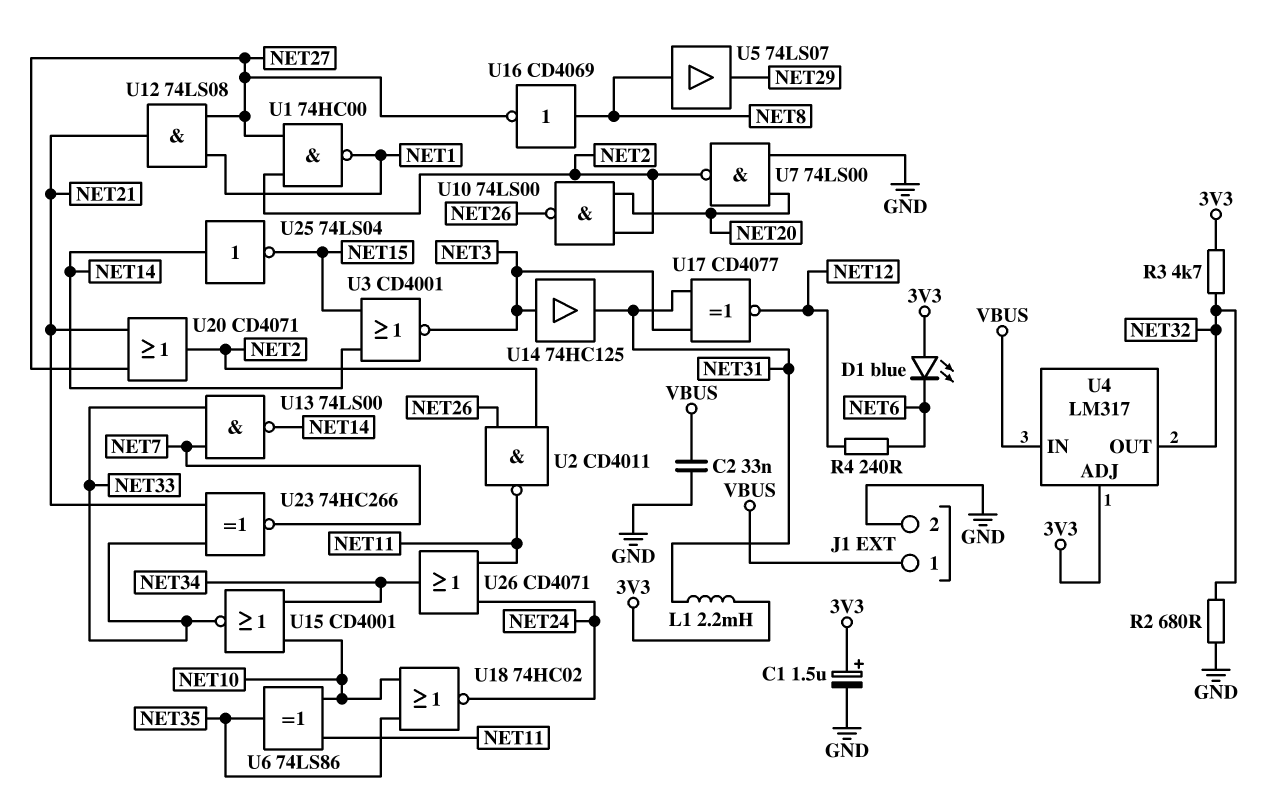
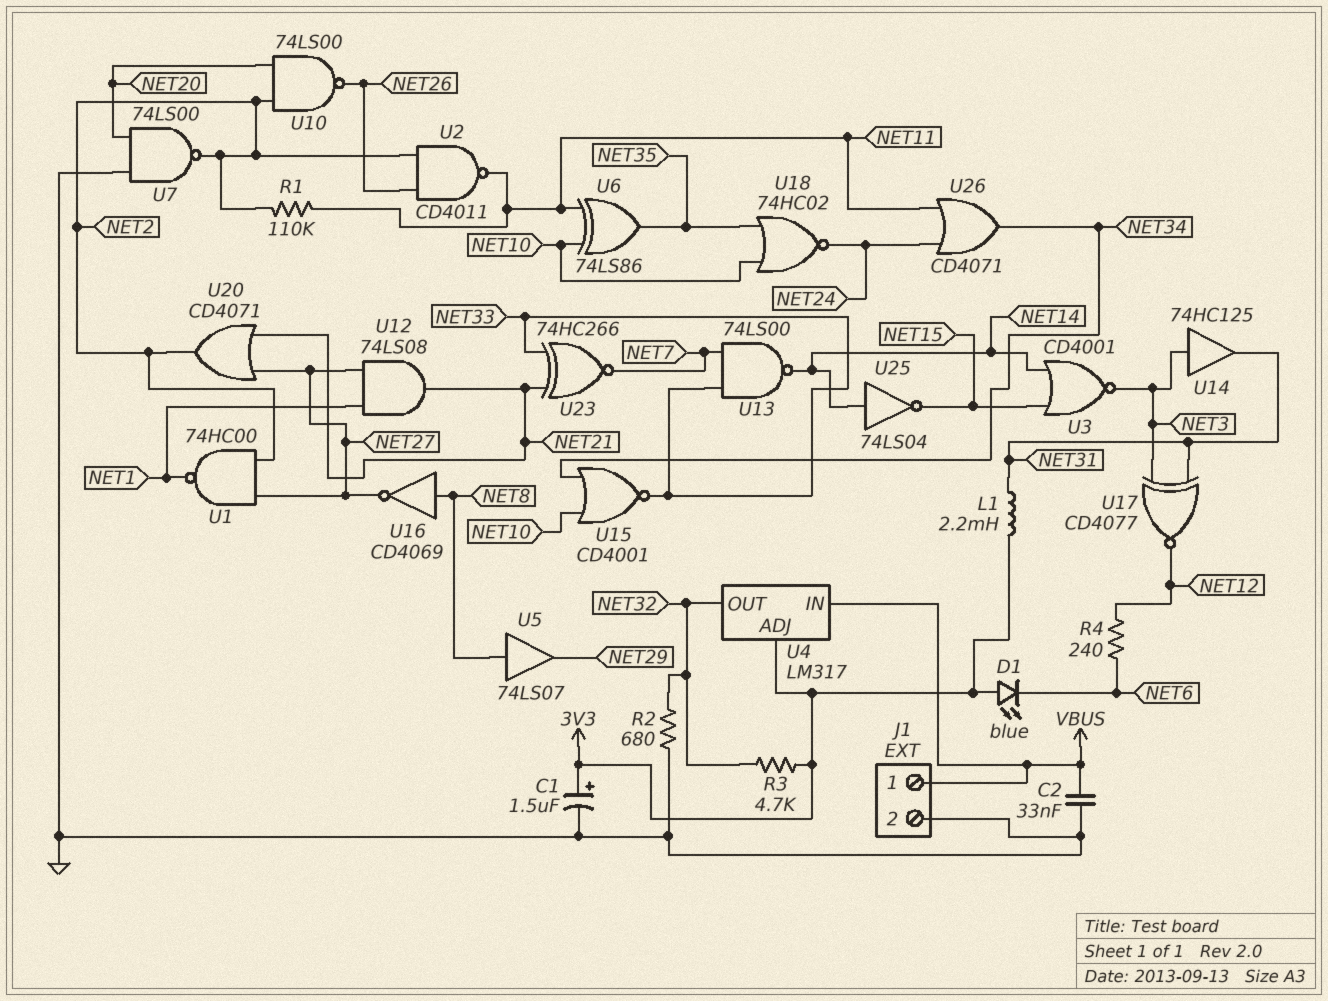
R1: none -> 110k (NET2, NET11)

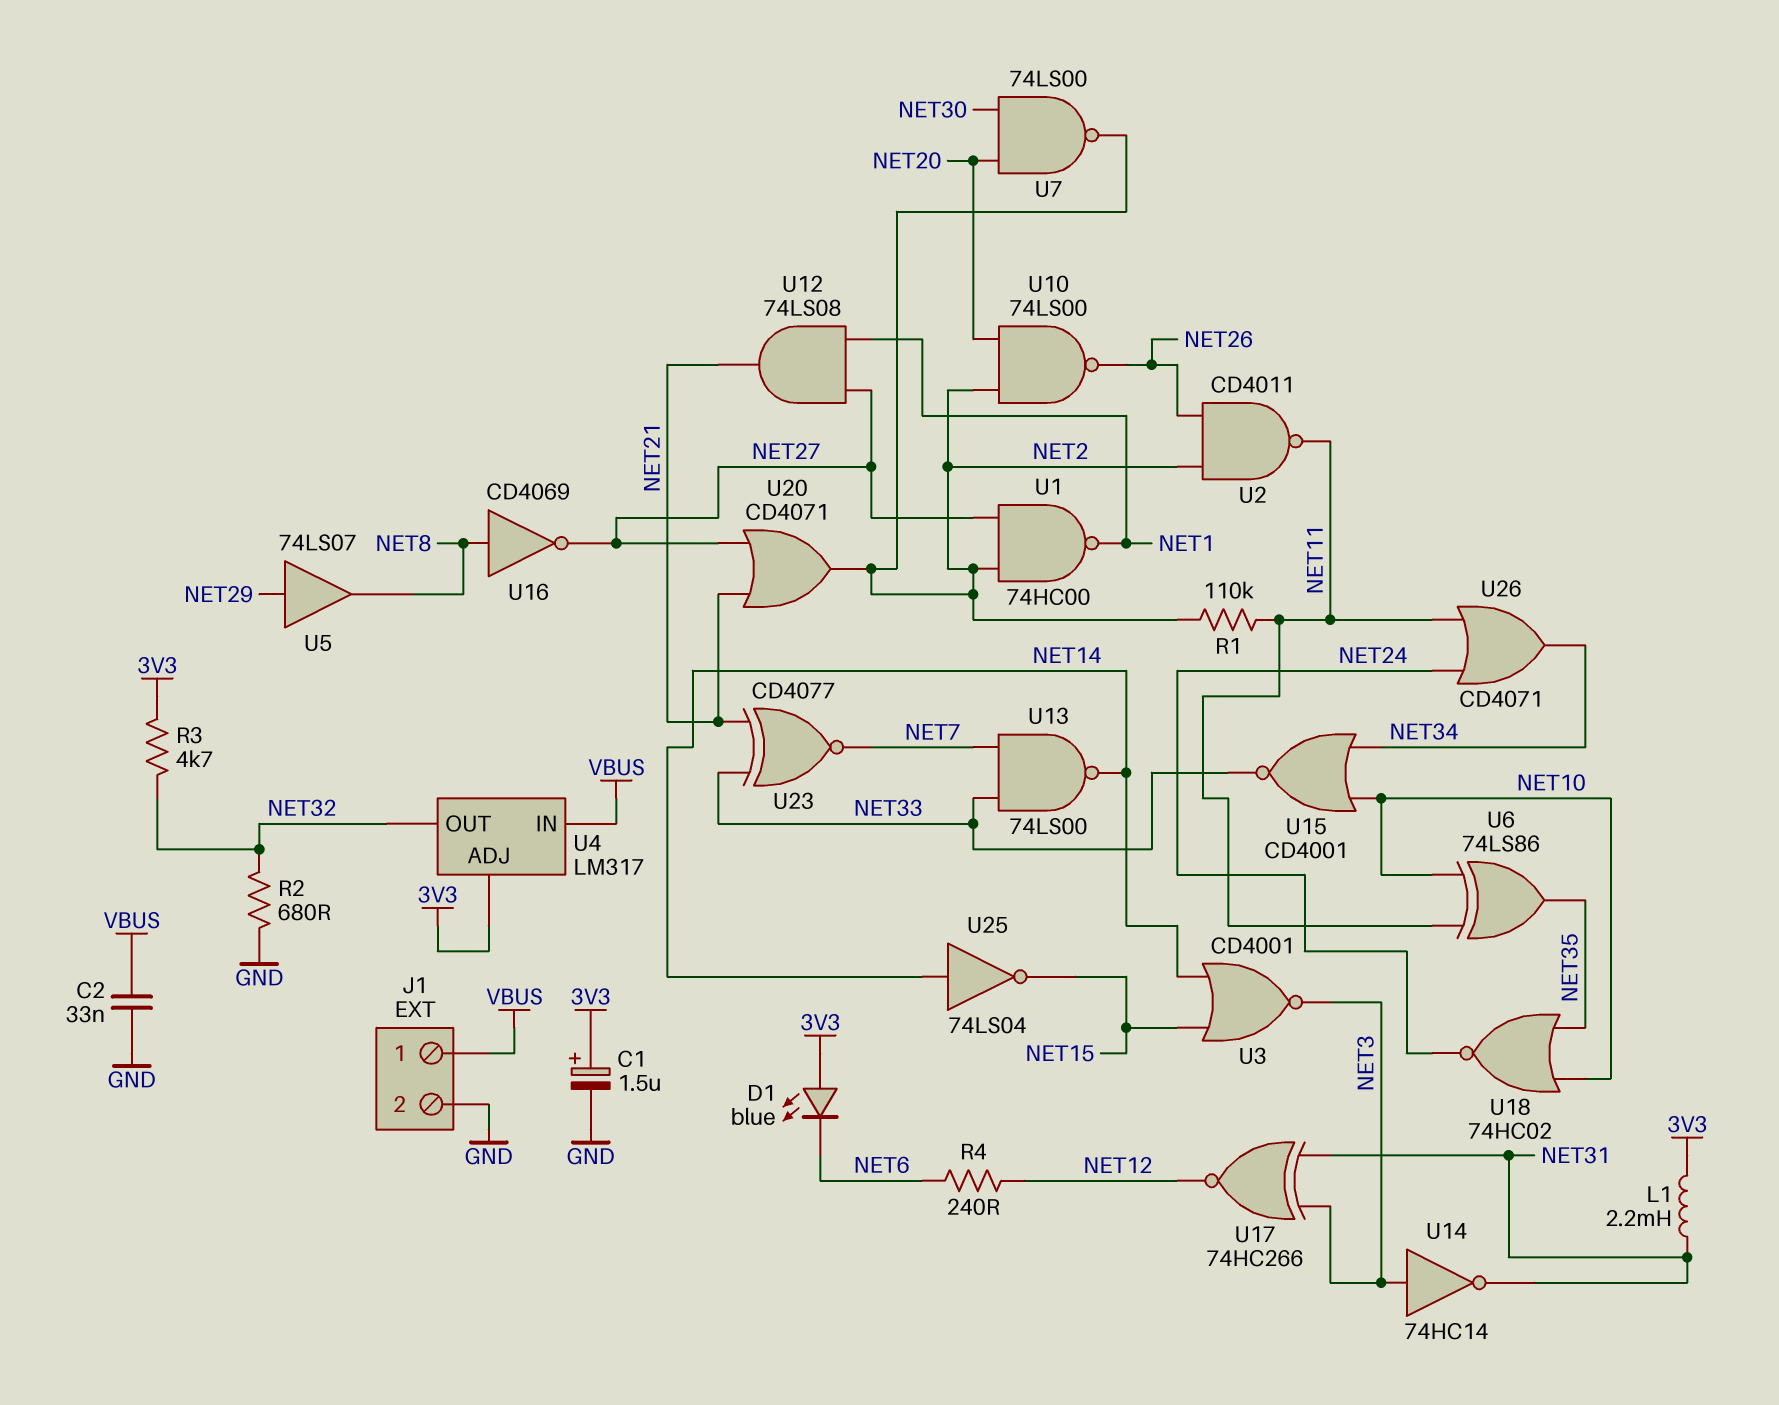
U5: buffer 74LS07 (in NET8, out NET29) -> buffer 74LS07 (in NET29, out NET8)
U7: NAND 74LS00 (in GND, in NET20, out NET2) -> NAND 74LS00 (in NET20, in NET30, out NET2)
U14: buffer 74HC125 (in NET3, out NET31) -> NOT 74HC14 (in NET3, out NET31)
U17: XNOR CD4077 (in NET3, in NET31, out NET12) -> XNOR 74HC266 (in NET3, in NET31, out NET12)
U23: XNOR 74HC266 (in NET21, in NET33, out NET7) -> XNOR CD4077 (in NET21, in NET33, out NET7)

